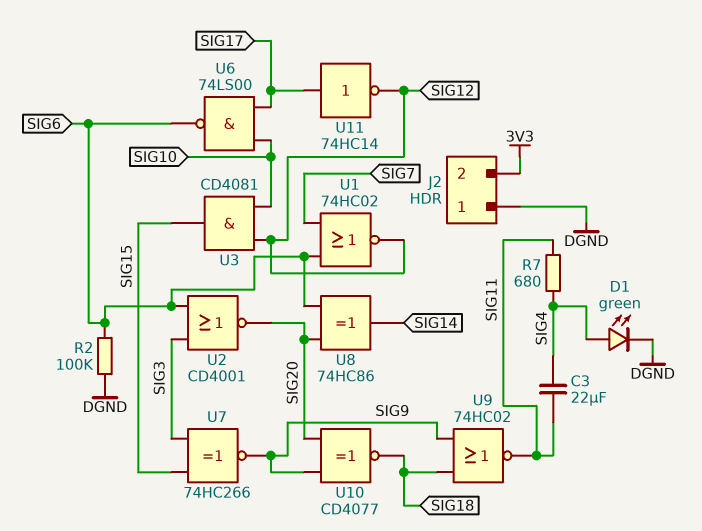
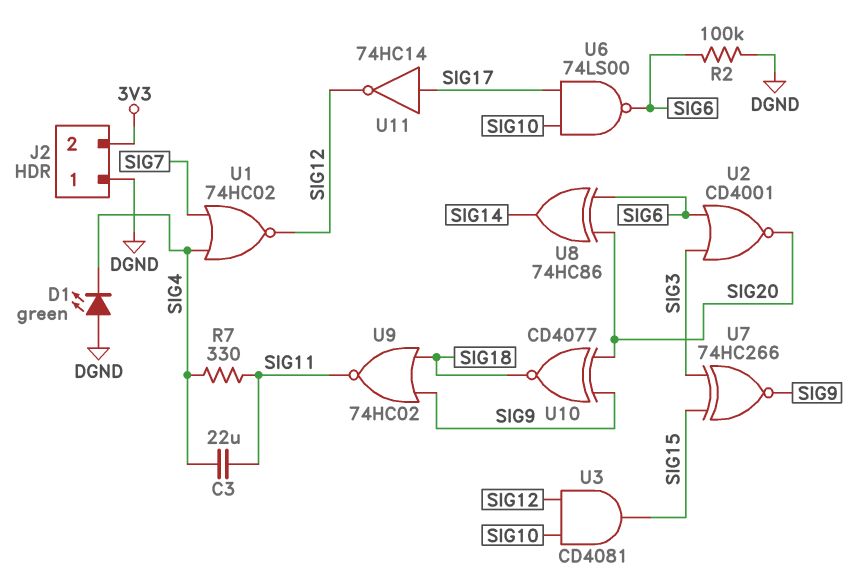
D1: LED green (A SIG4, K DGND) -> LED green (A DGND, K SIG4)
R7: 680 (SIG4, SIG11) -> 330 (SIG4, SIG11)
U1: NOR 74HC02 (in SIG6, in SIG7, out SIG12) -> NOR 74HC02 (in SIG4, in SIG7, out SIG12)

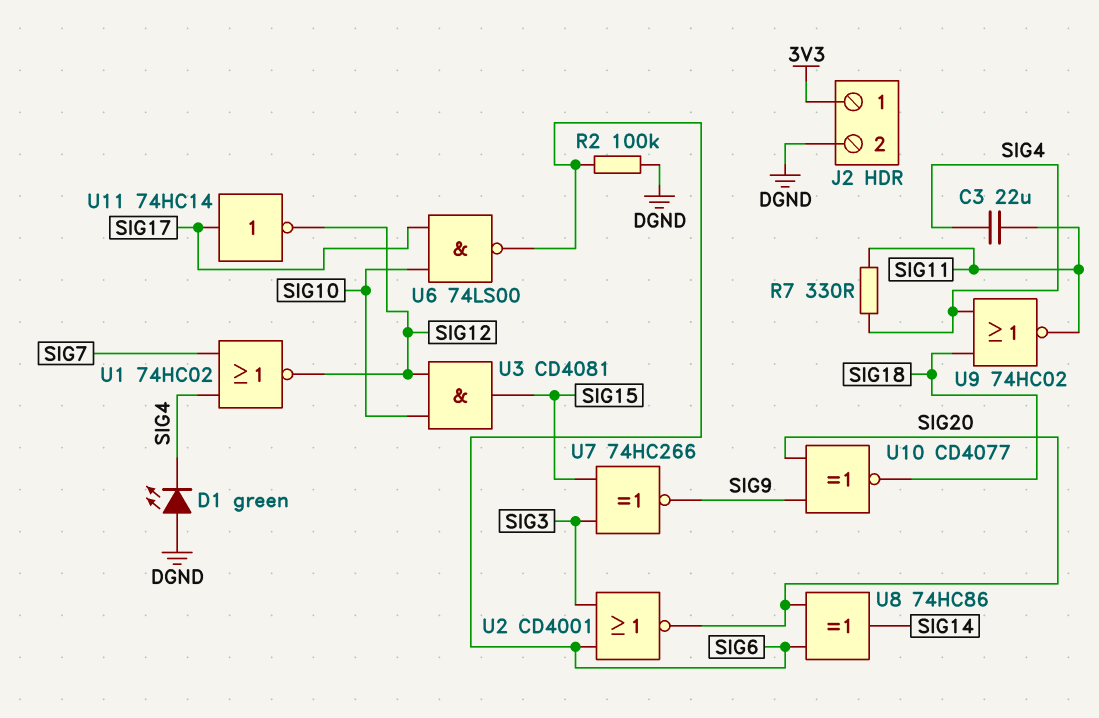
J2 pin 1: DGND -> 3V3
J2 pin 2: 3V3 -> DGND
U9: NOR 74HC02 (in SIG9, in SIG18, out SIG11) -> NOR 74HC02 (in SIG4, in SIG18, out SIG11)

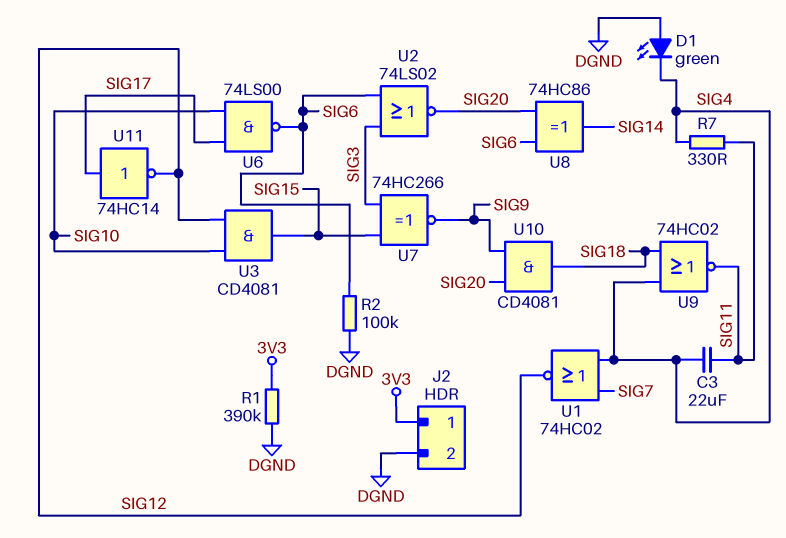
R1: none -> 390k (3V3, DGND)
U2: NOR CD4001 (in SIG3, in SIG6, out SIG20) -> NOR 74LS02 (in SIG3, in SIG6, out SIG20)
U10: XNOR CD4077 (in SIG9, in SIG20, out SIG18) -> AND CD4081 (in SIG9, in SIG20, out SIG18)

